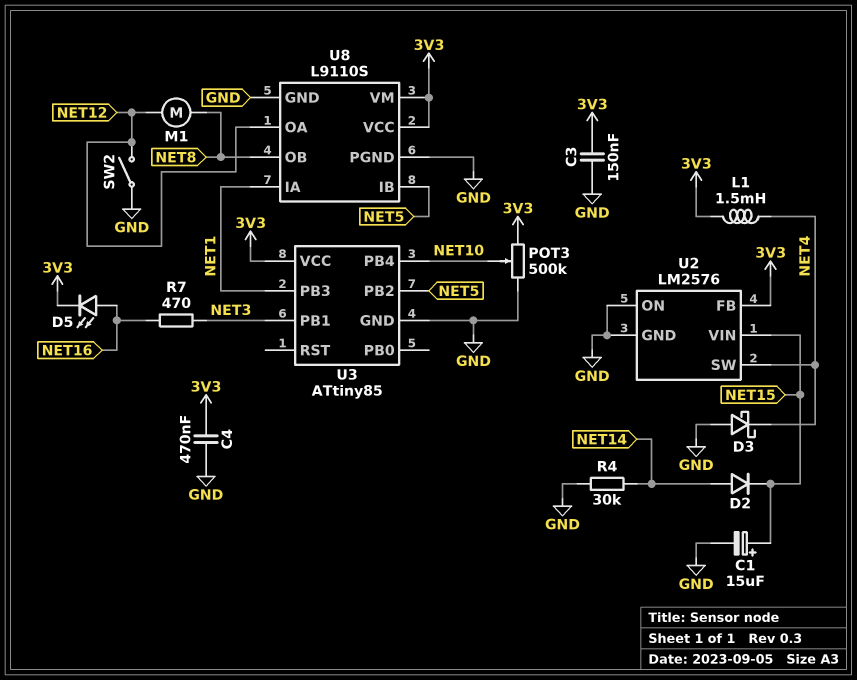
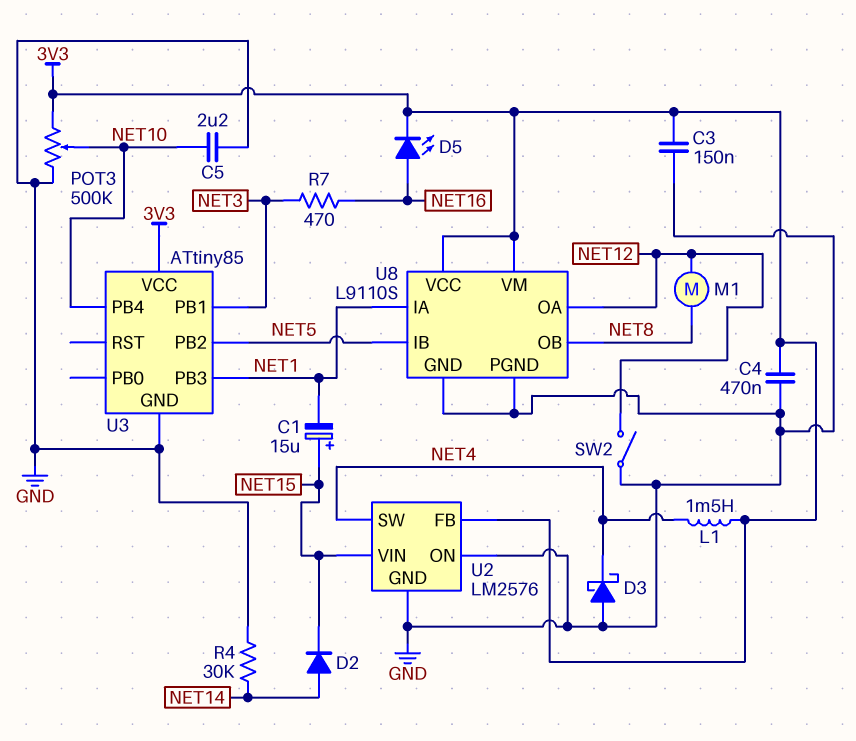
C1: 15uF (plus NET15, minus GND) -> 15uF (plus NET15, minus NET1)
C5: none -> 2.2uF (GND, NET10)

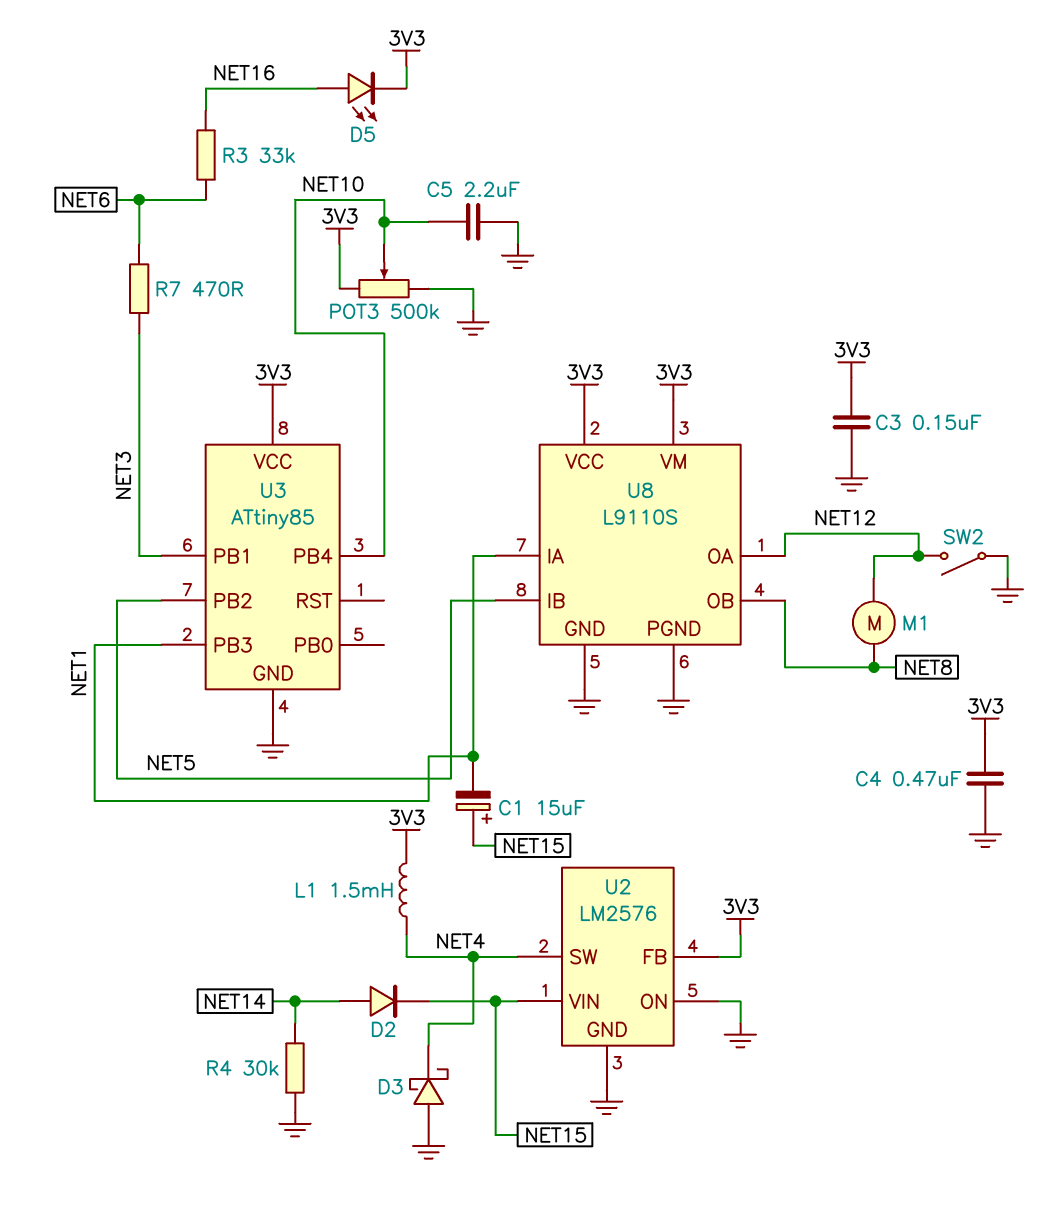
R3: none -> 33k (NET6, NET16)
R7: 470 (NET3, NET16) -> 470 (NET3, NET6)

